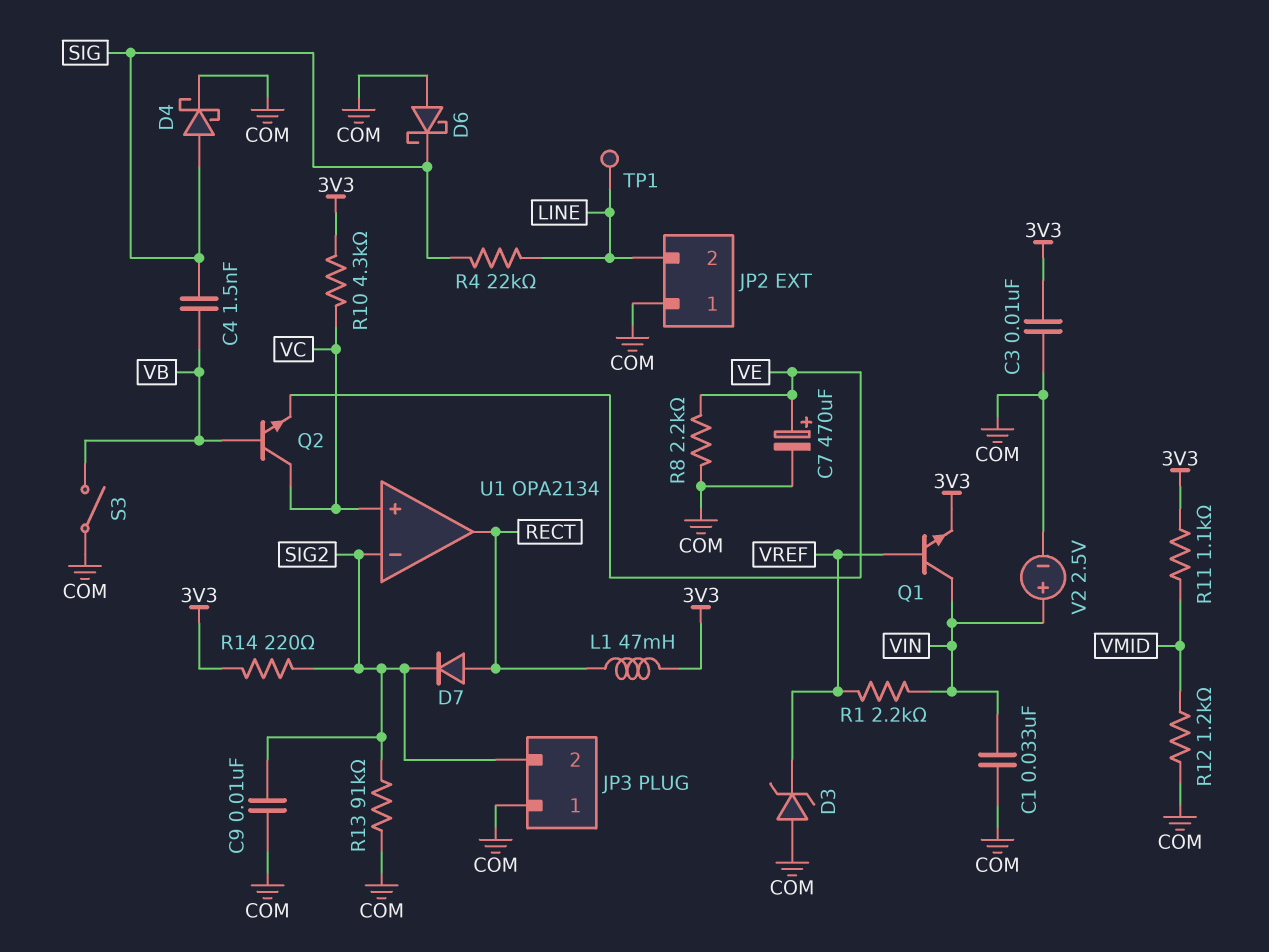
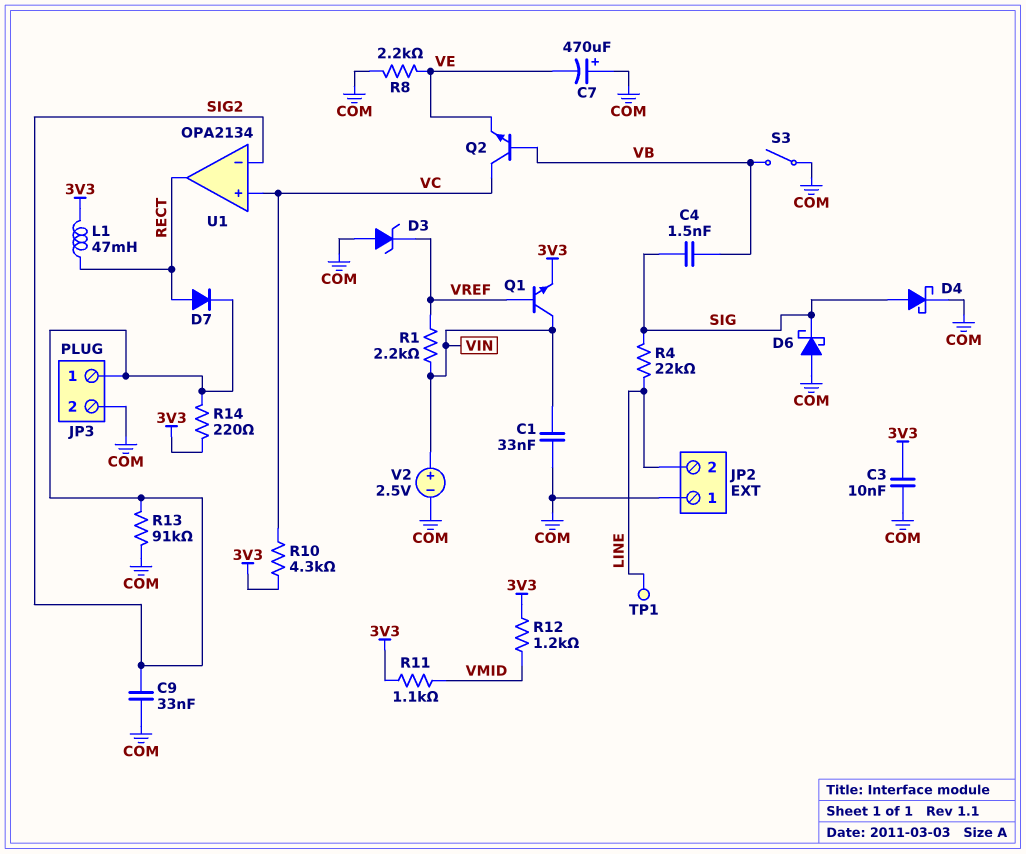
C7: 470uF (plus VE, minus COM) -> 470uF (plus COM, minus VE)
C9: 10nF (COM, SIG2) -> 33nF (COM, SIG2)
JP3 pin 1: COM -> SIG2
JP3 pin 2: SIG2 -> COM
R12: 1.2k (COM, VMID) -> 1.2k (3V3, VMID)

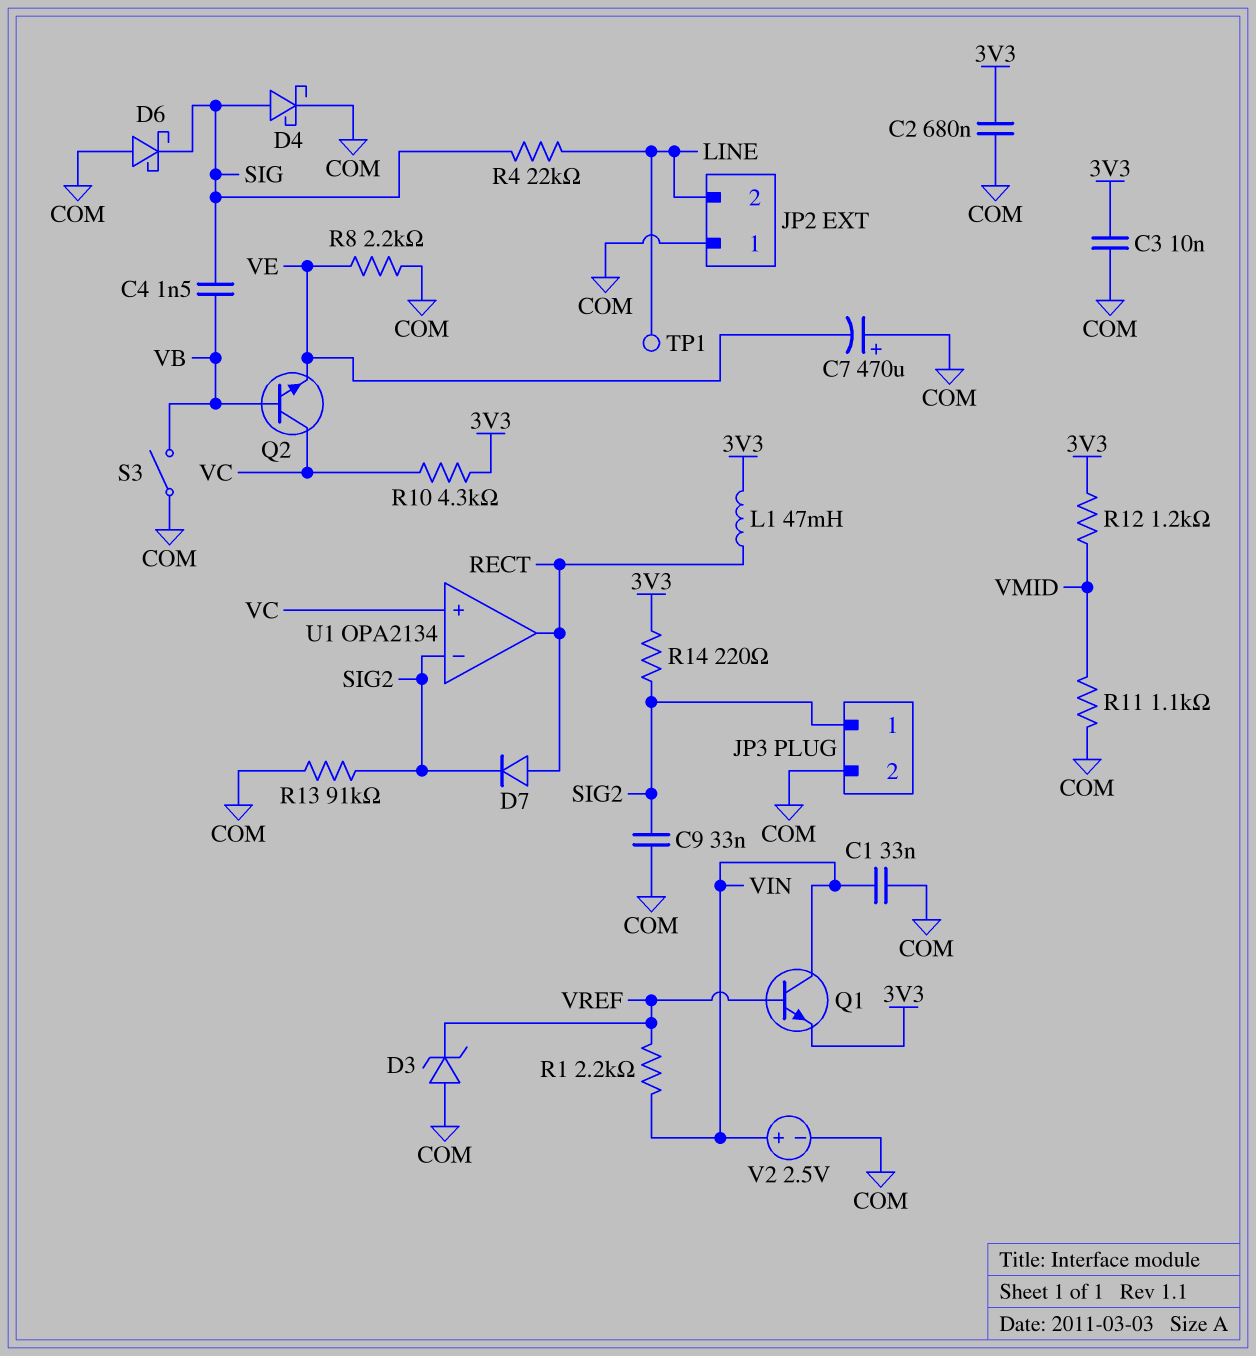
C2: none -> 680nF (3V3, COM)
R11: 1.1k (3V3, VMID) -> 1.1k (COM, VMID)

